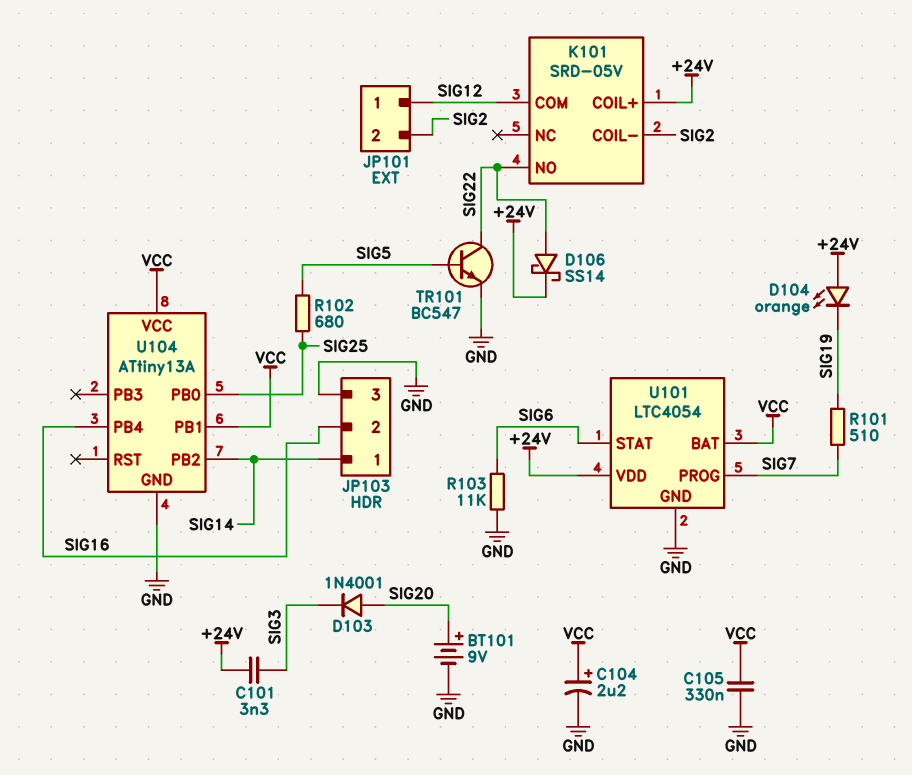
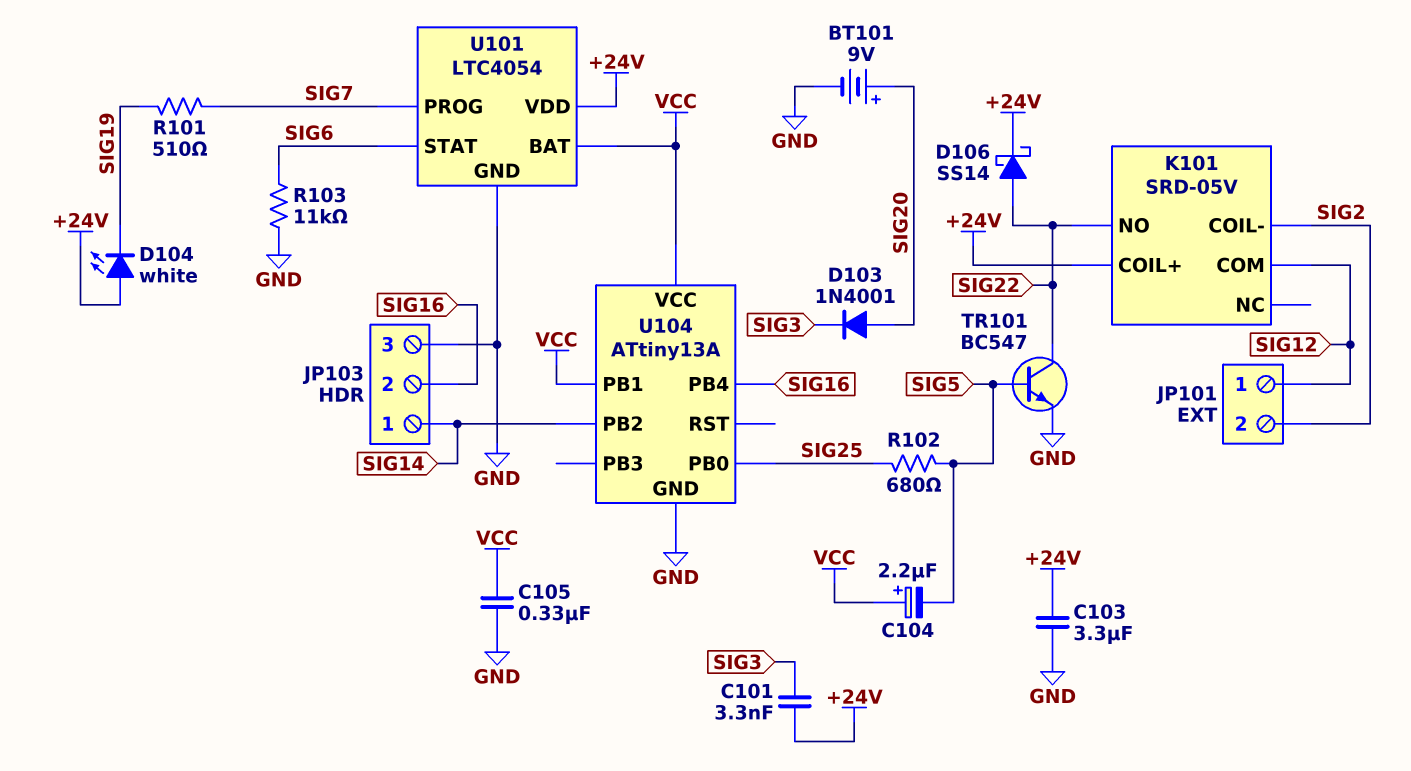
C103: none -> 3.3uF (+24V, GND)
C104: 2.2uF (plus VCC, minus GND) -> 2.2uF (plus VCC, minus SIG5)
D104: LED orange (A +24V, K SIG19) -> LED white (A +24V, K SIG19)

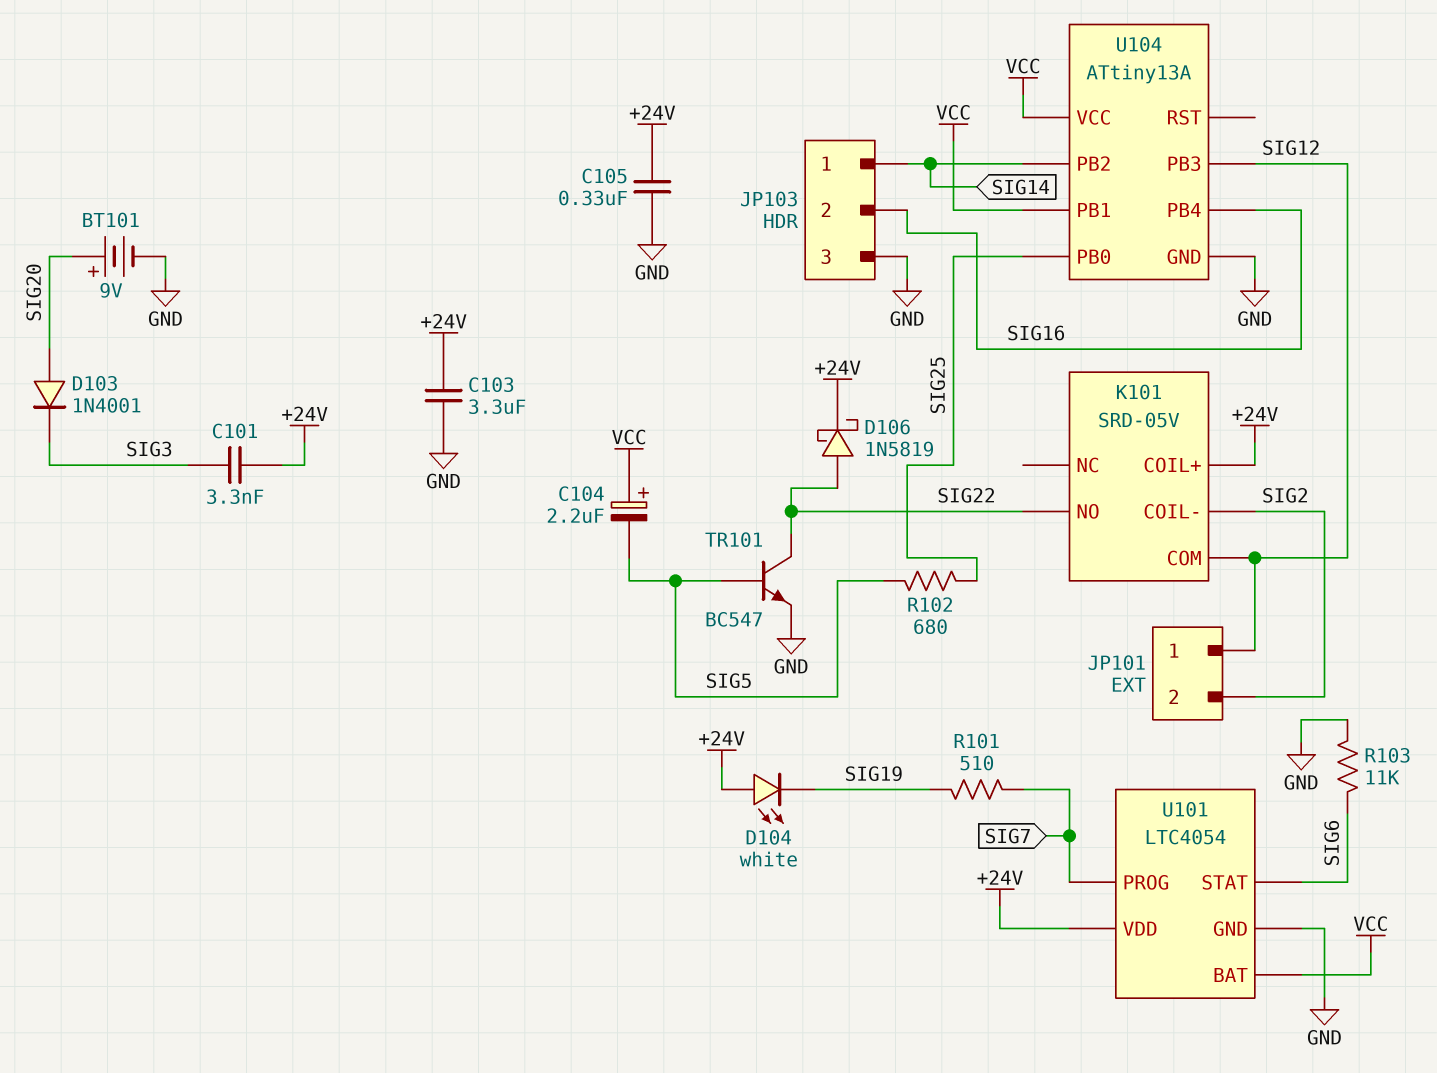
C105: 330nF (GND, VCC) -> 330nF (+24V, GND)
D106: schottky SS14 (A SIG22, K +24V) -> schottky 1N5819 (A SIG22, K +24V)
U104 pin PB3: none -> SIG12

